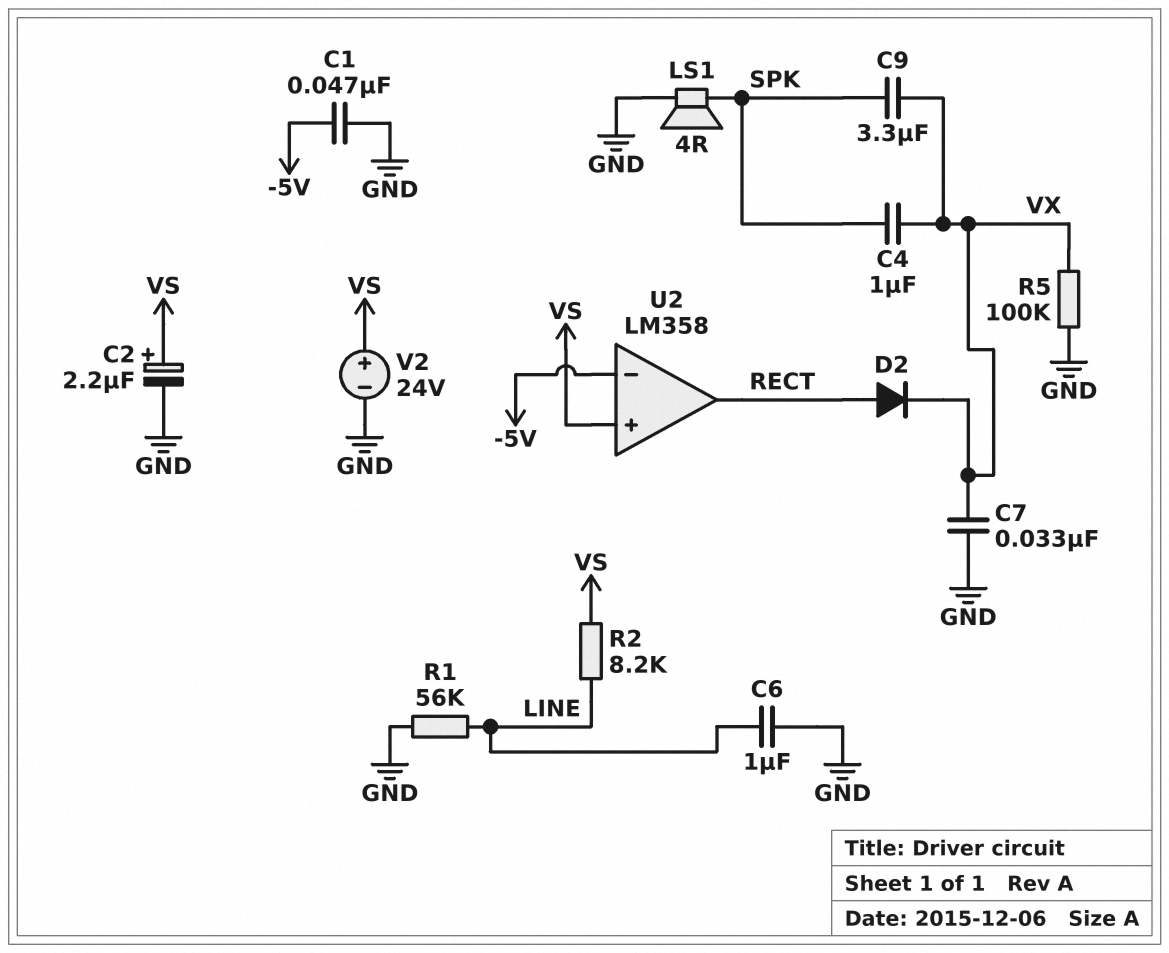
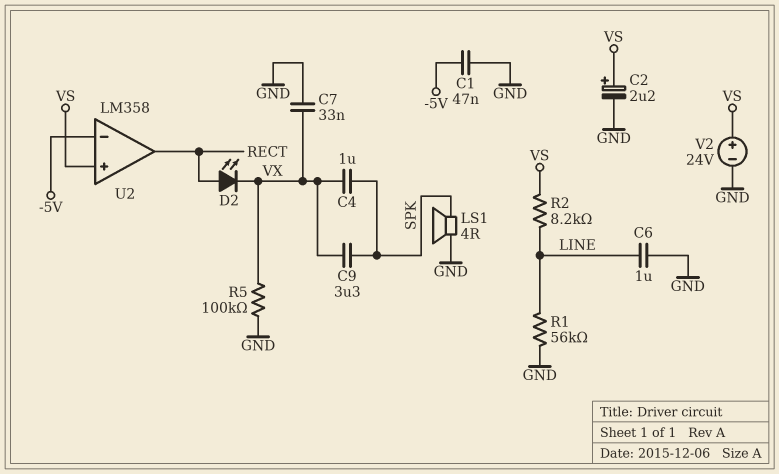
D2: diode (A RECT, K VX) -> LED (A RECT, K VX)

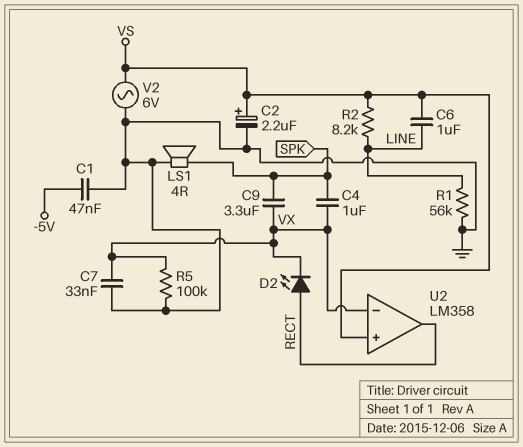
C6: 1uF (GND, LINE) -> 1uF (LINE, VS)
U2 pin in-: -5V -> VX
V2: 24V (plus VS, minus GND) -> AC 6V (GND, VS)

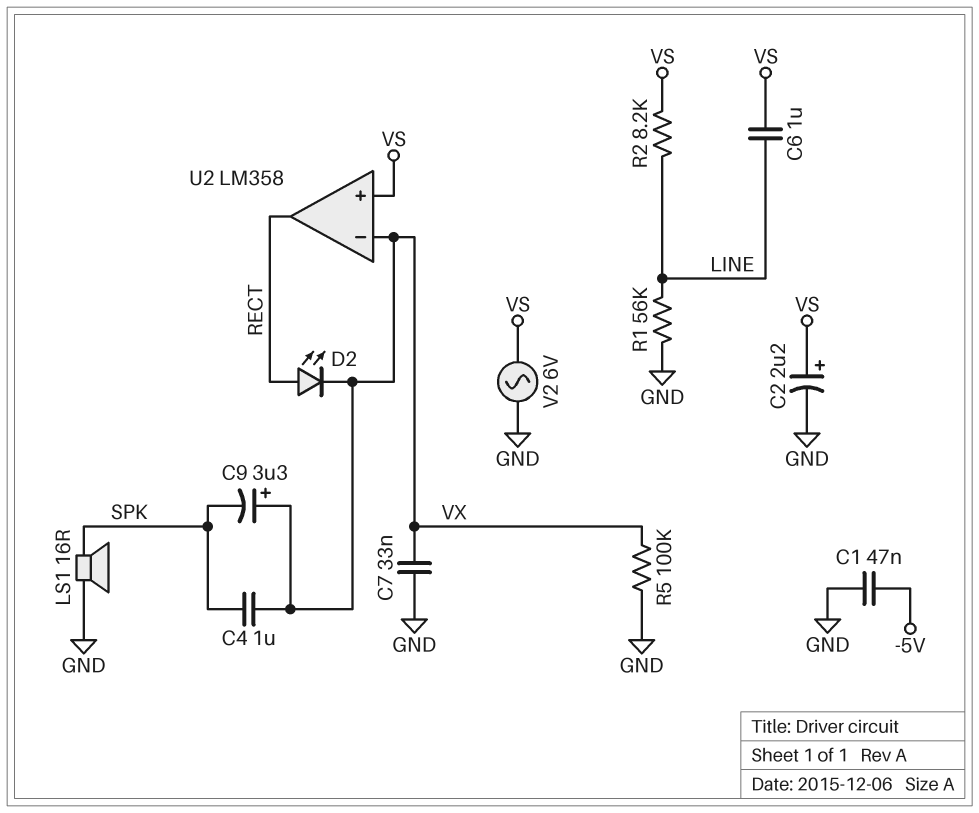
C9: 3.3uF (SPK, VX) -> 3.3uF (plus VX, minus SPK)
LS1: speaker 4R (GND, SPK) -> speaker 16R (GND, SPK)

